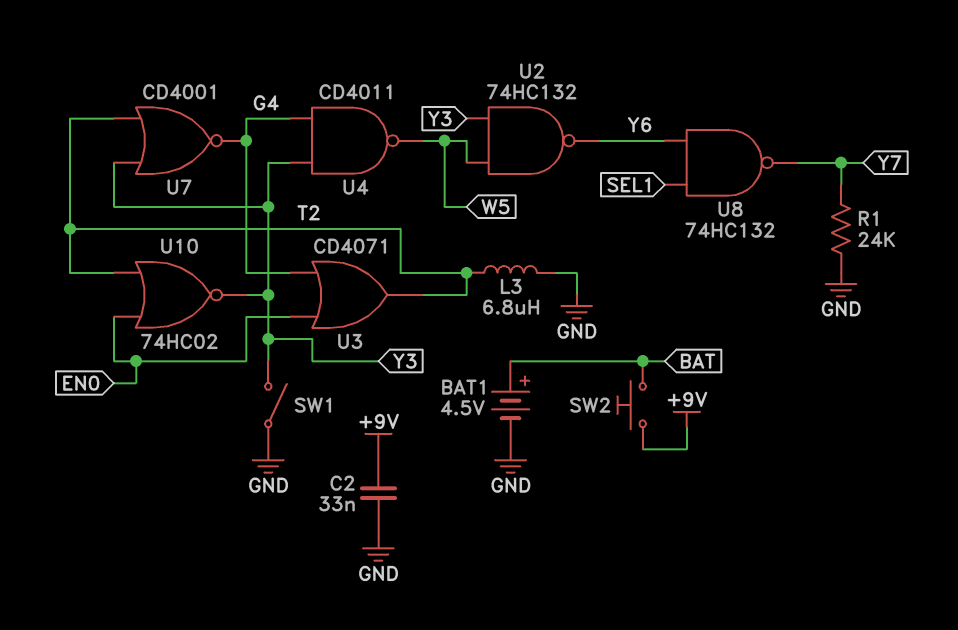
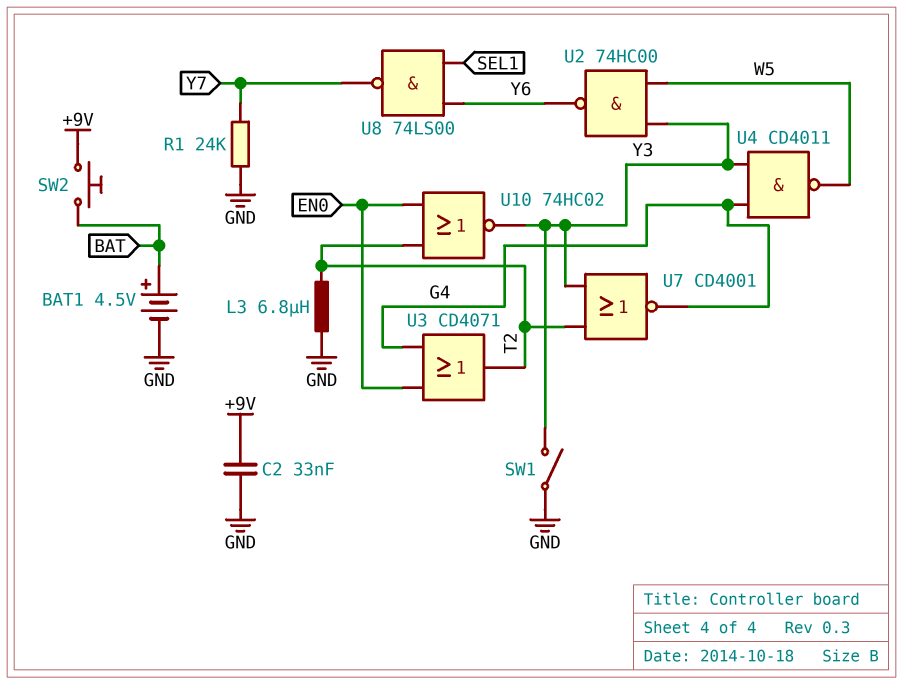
U2: NAND 74HC132 (in W5, in Y3, out Y6) -> NAND 74HC00 (in W5, in Y3, out Y6)
U8: NAND 74HC132 (in SEL1, in Y6, out Y7) -> NAND 74LS00 (in SEL1, in Y6, out Y7)

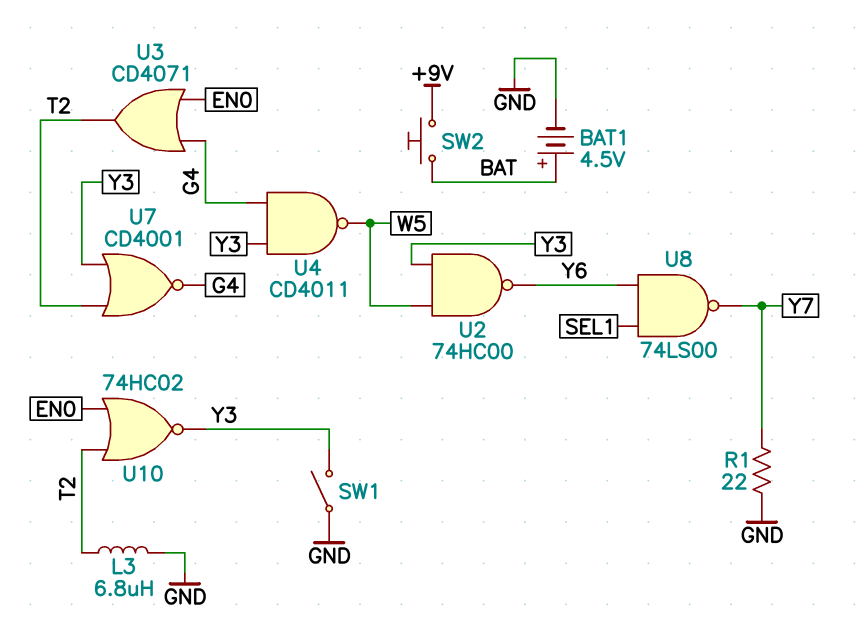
C2: 33nF (+9V, GND) -> none
R1: 24k (GND, Y7) -> 22 (GND, Y7)

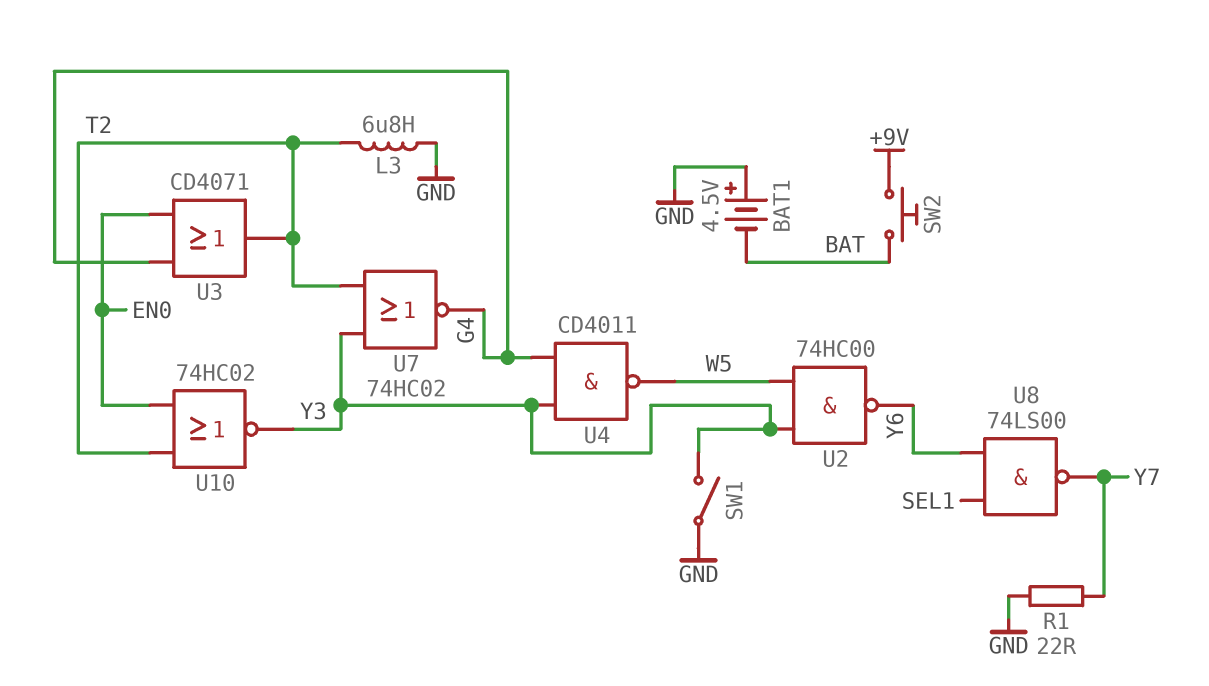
BAT1: 4.5V (plus BAT, minus GND) -> 4.5V (plus GND, minus BAT)
U7: NOR CD4001 (in T2, in Y3, out G4) -> NOR 74HC02 (in T2, in Y3, out G4)

